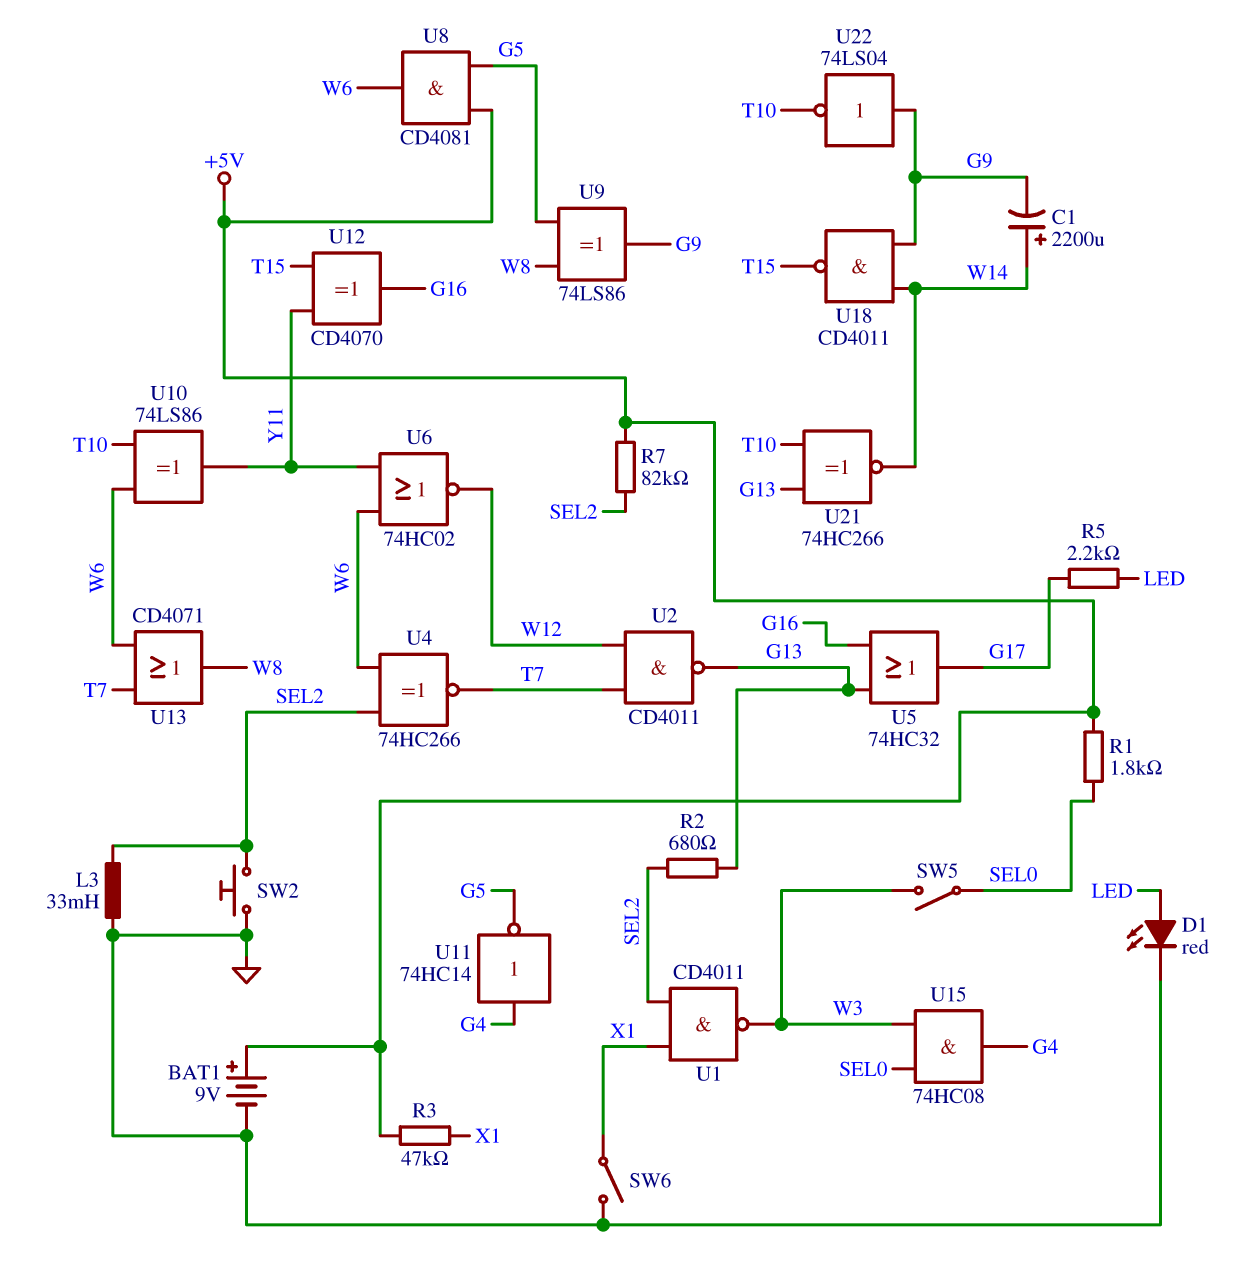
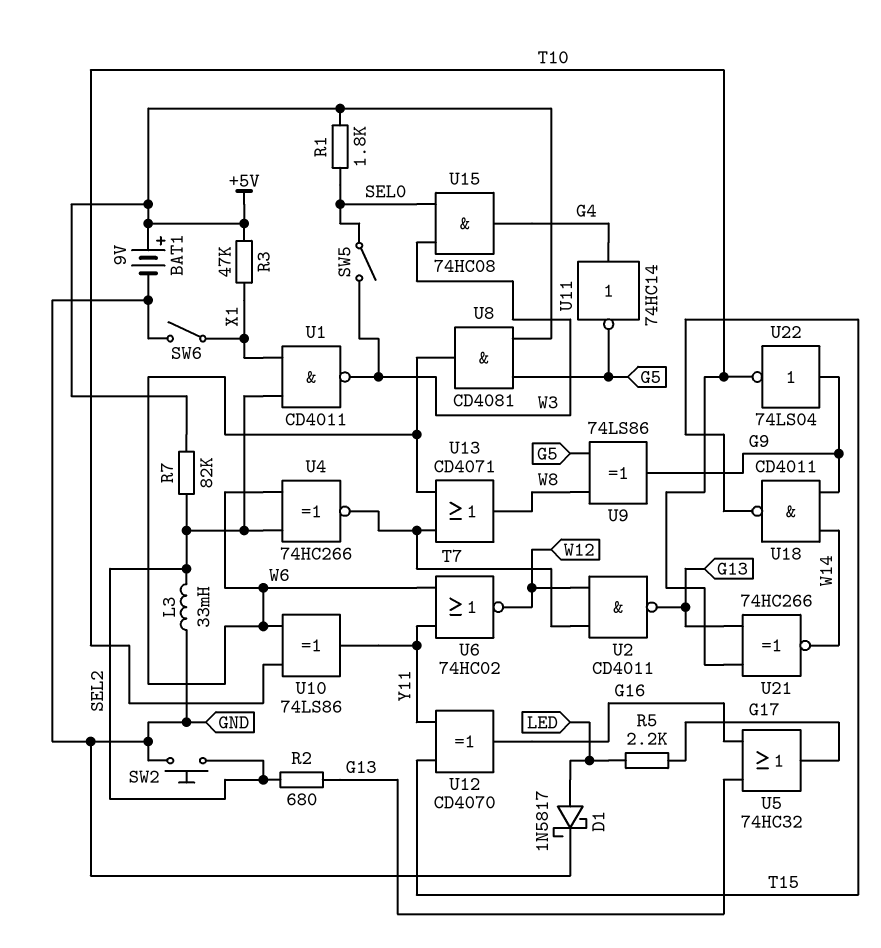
C1: 2200uF (plus W14, minus G9) -> none
D1: LED red (A LED, K GND) -> schottky 1N5817 (A LED, K GND)

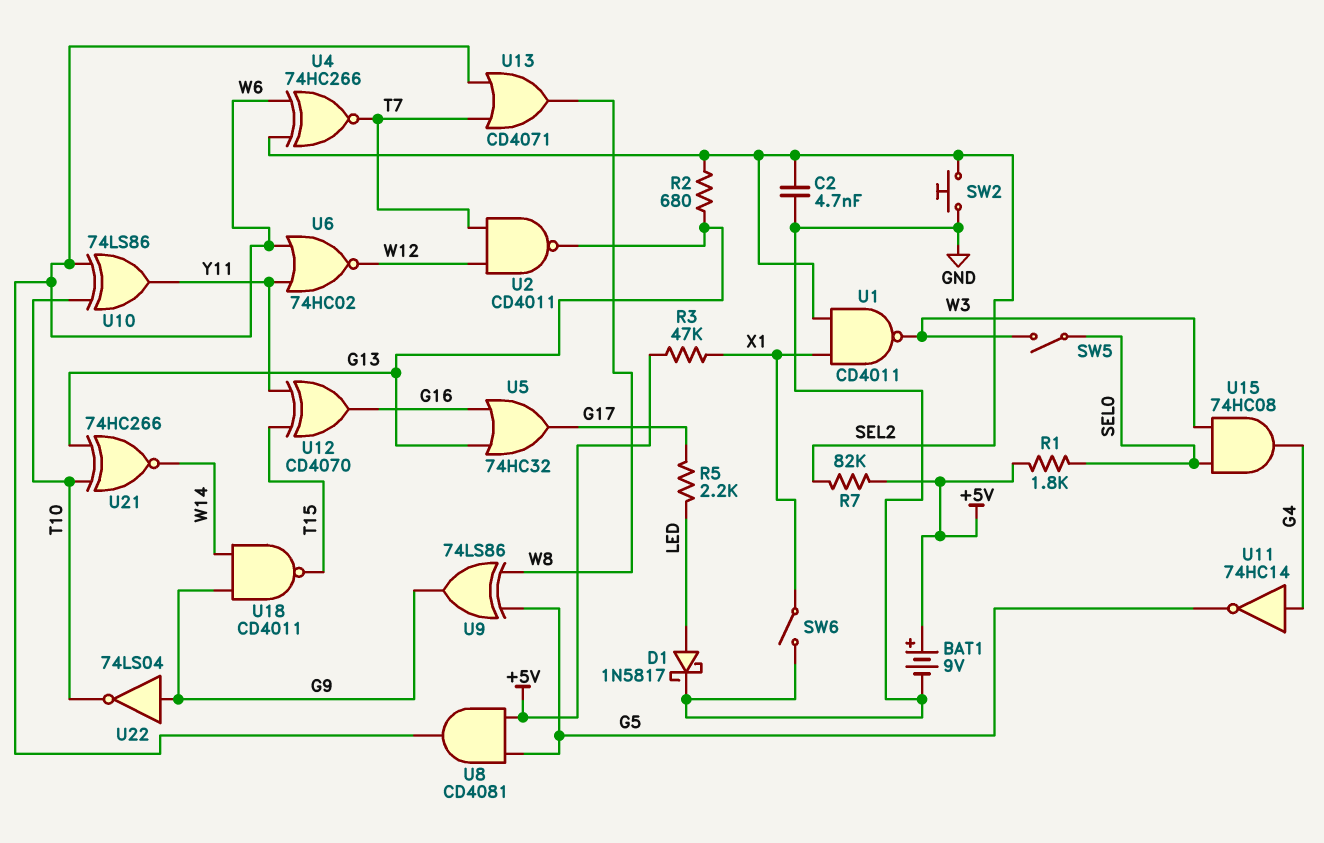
C2: none -> 4.7nF (GND, SEL2)
L3: 33mH (GND, SEL2) -> none

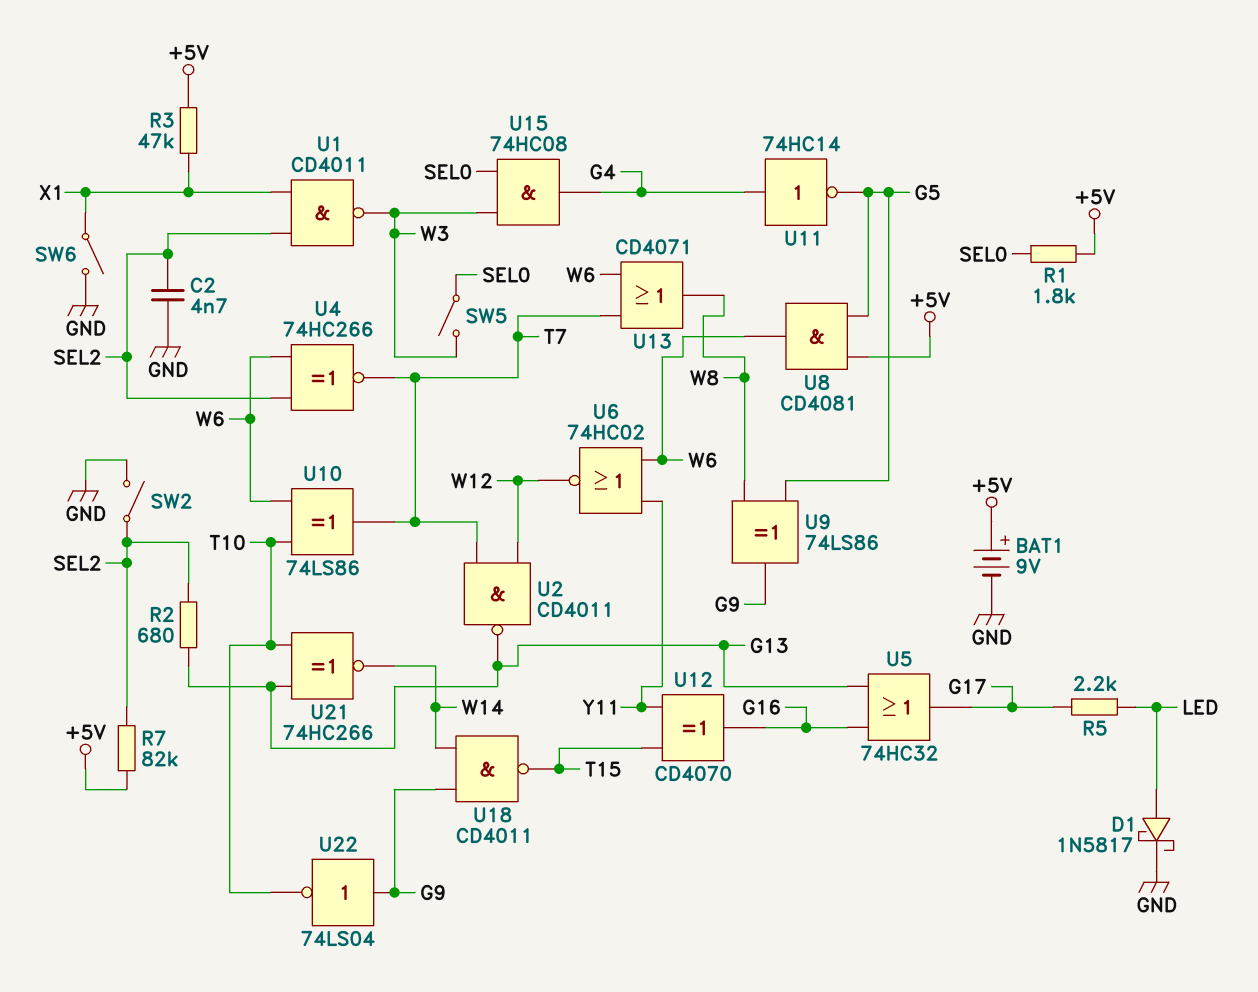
SW2: button (GND, SEL2) -> switch (GND, SEL2)
U10: XOR 74LS86 (in T10, in W6, out Y11) -> XOR 74LS86 (in T10, in W6, out T7)

